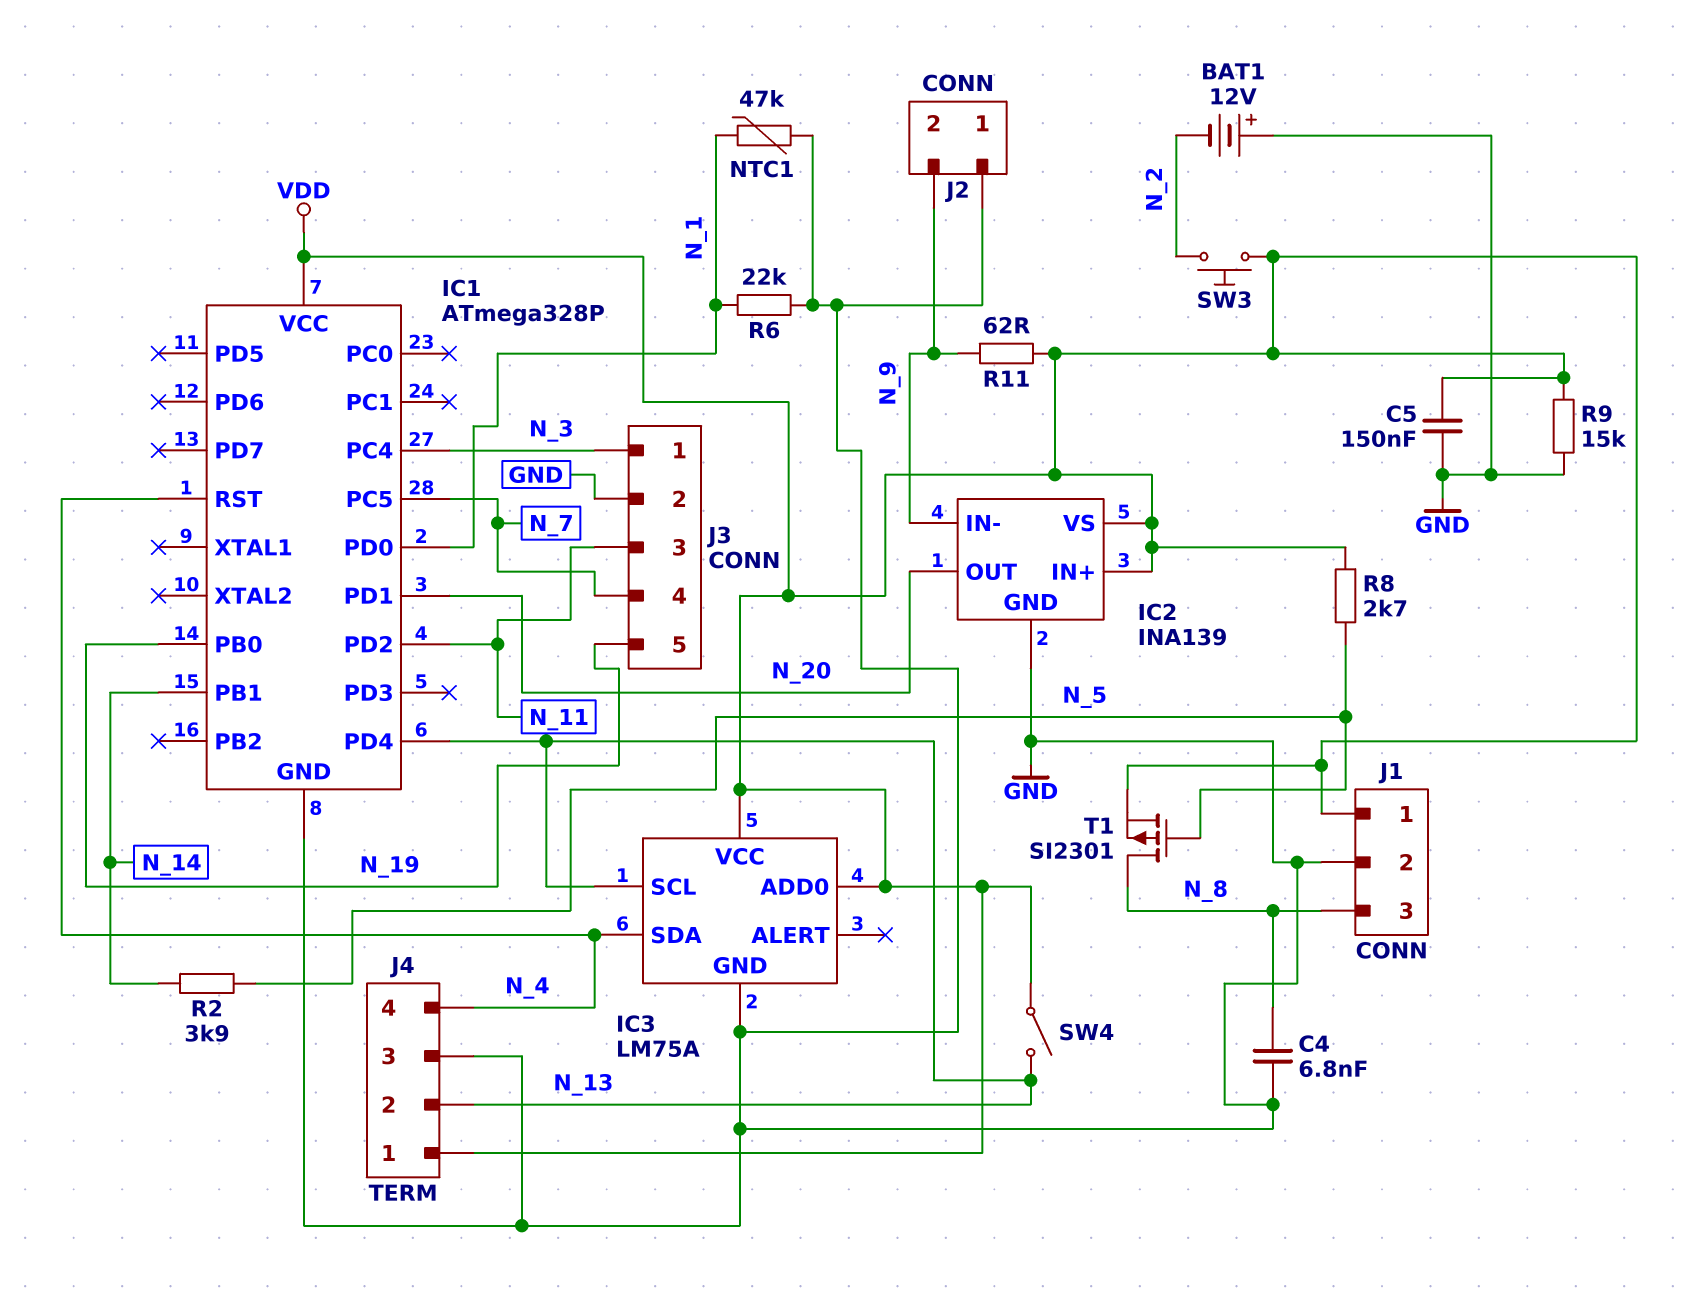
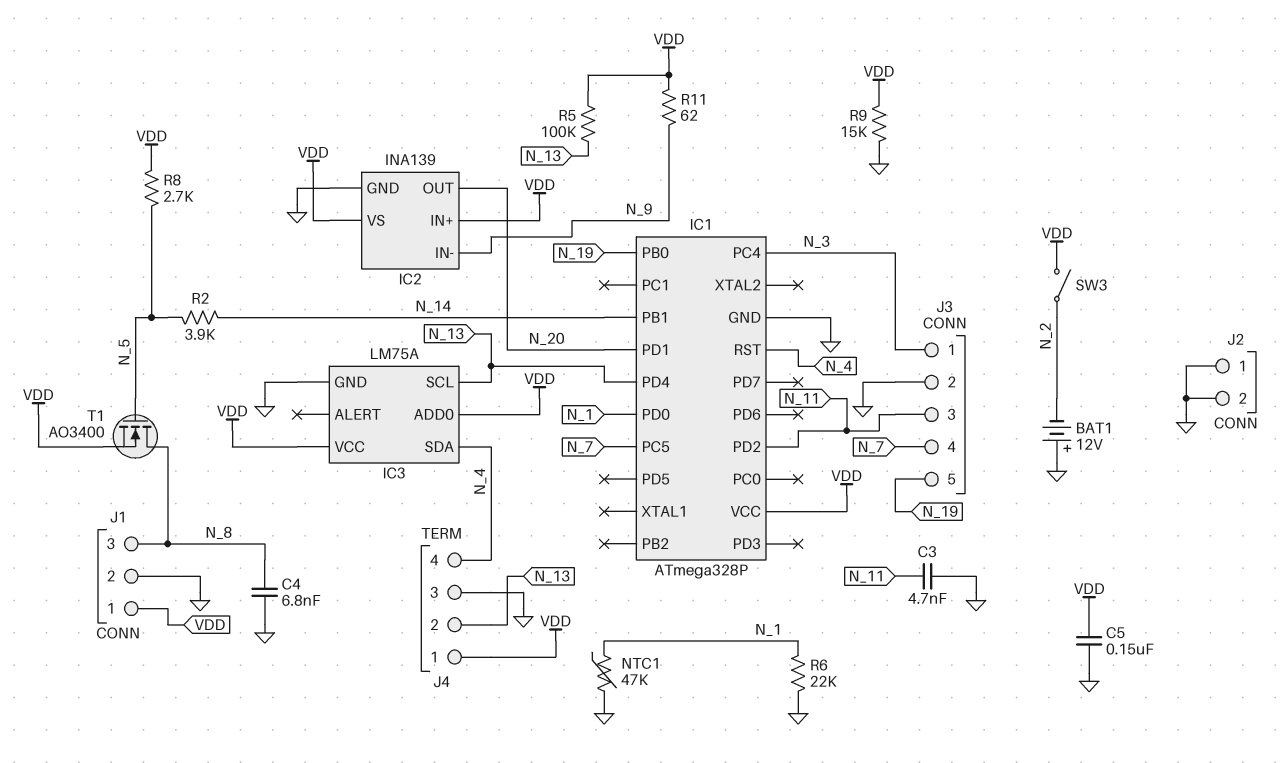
C3: none -> 4.7nF (GND, N_11)
J2 pin 2: N_9 -> GND
R5: none -> 100k (N_13, VDD)
SW3: button (N_2, VDD) -> switch (N_2, VDD)
SW4: switch (N_13, VDD) -> none
T1: PMOS SI2301 (G N_5, D N_8, S VDD) -> NMOS AO3400 (G N_5, D N_8, S VDD)

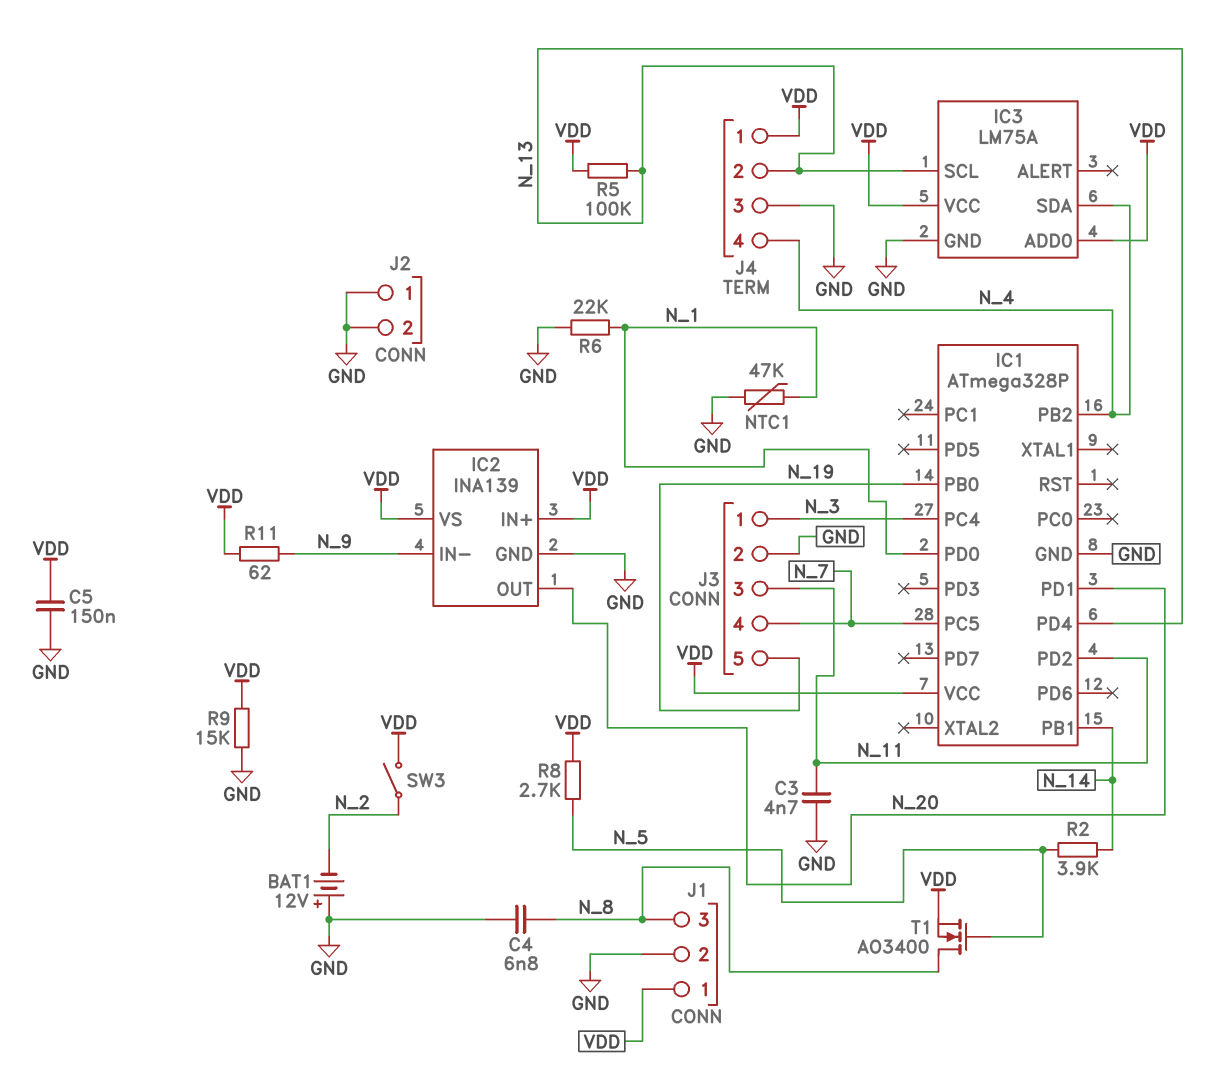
IC1 pin PB2: none -> N_4
IC1 pin RST: N_4 -> none

